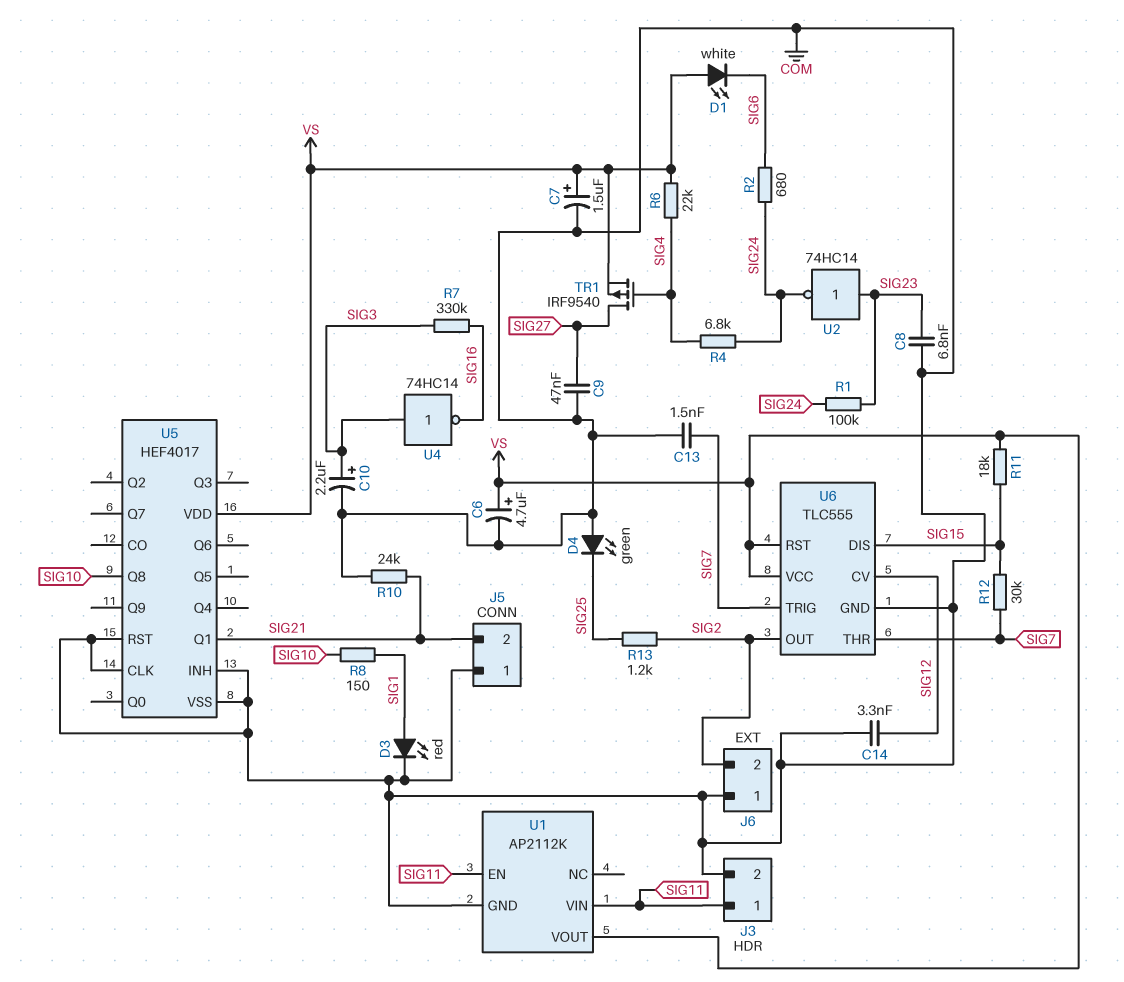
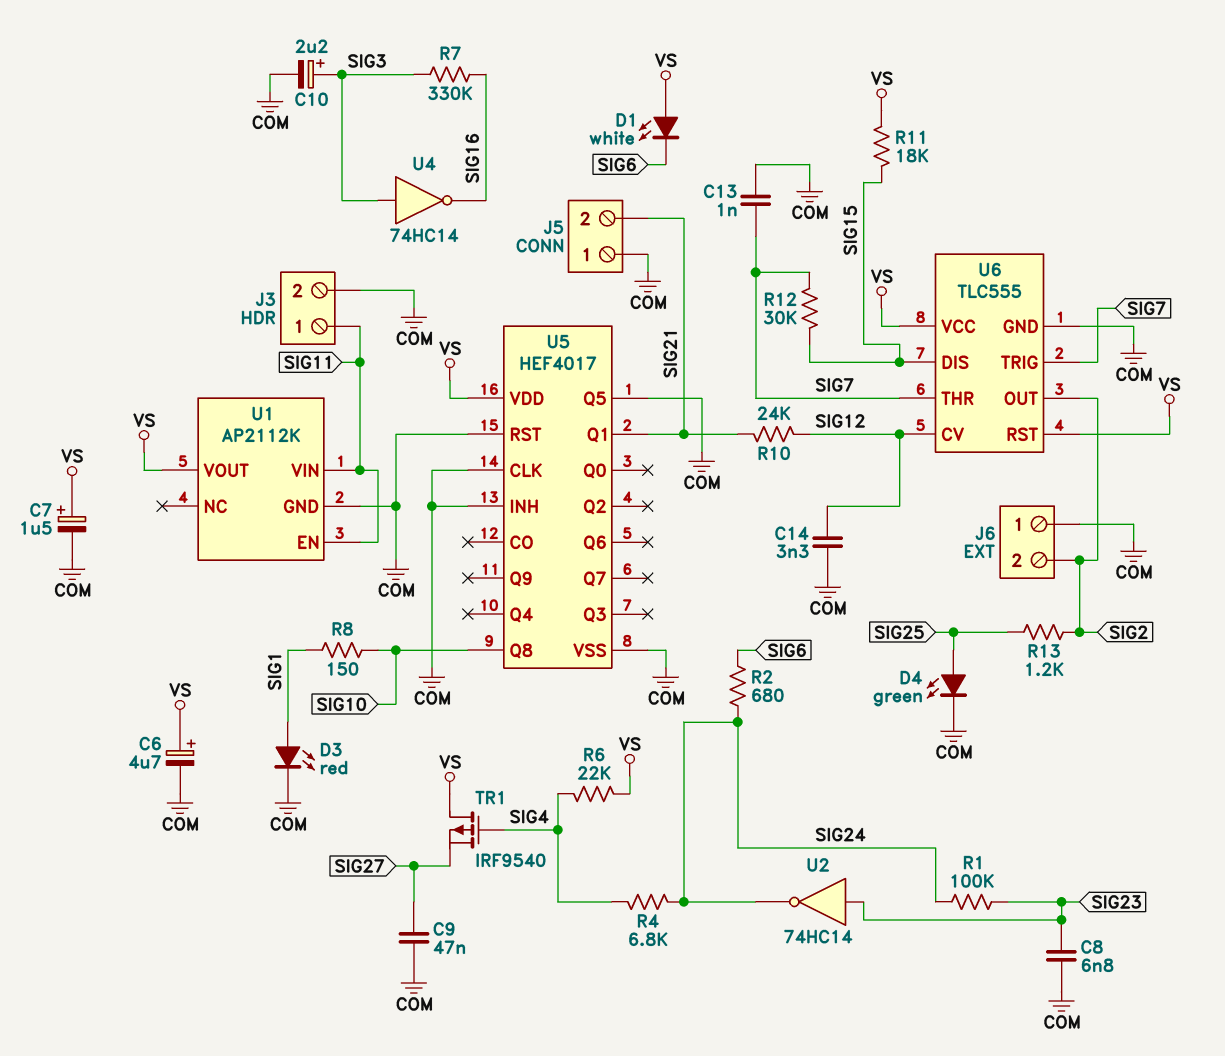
C13: 1.5nF (COM, SIG7) -> 1nF (COM, SIG7)
D4: LED green (A COM, K SIG25) -> LED green (A SIG25, K COM)
R10: 24k (COM, SIG21) -> 24k (SIG12, SIG21)
TR1: PMOS IRF9540 (G SIG4, D SIG27, S VS) -> PMOS IRF9540 (G SIG4, D VS, S SIG27)
U5 pin Q5: none -> COM

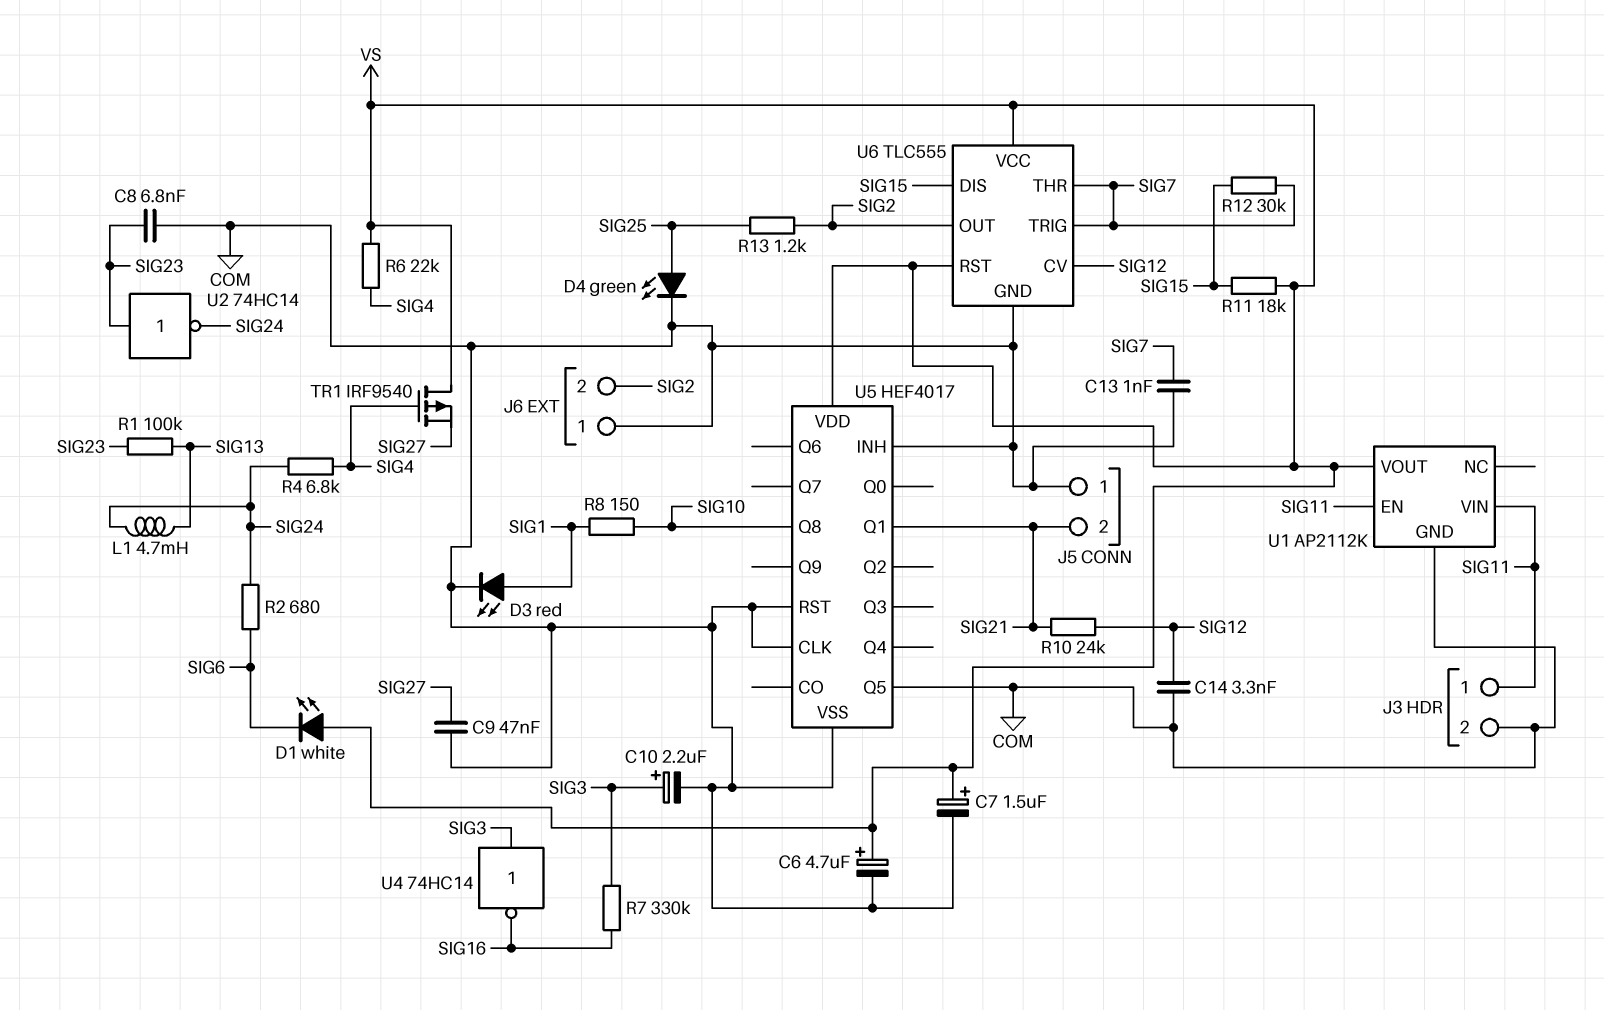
L1: none -> 4.7mH (SIG13, SIG24)
R1: 100k (SIG23, SIG24) -> 100k (SIG13, SIG23)

